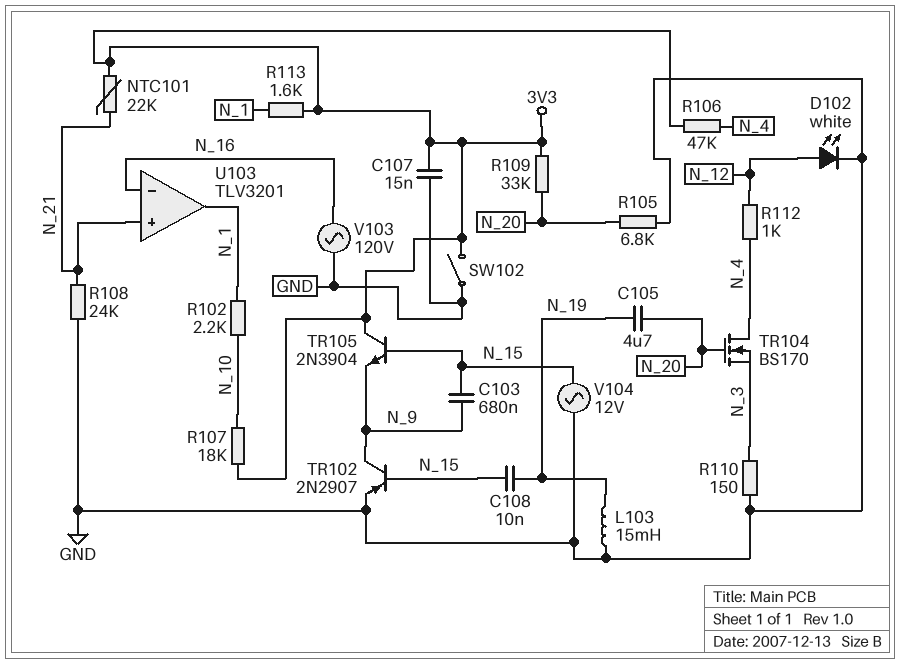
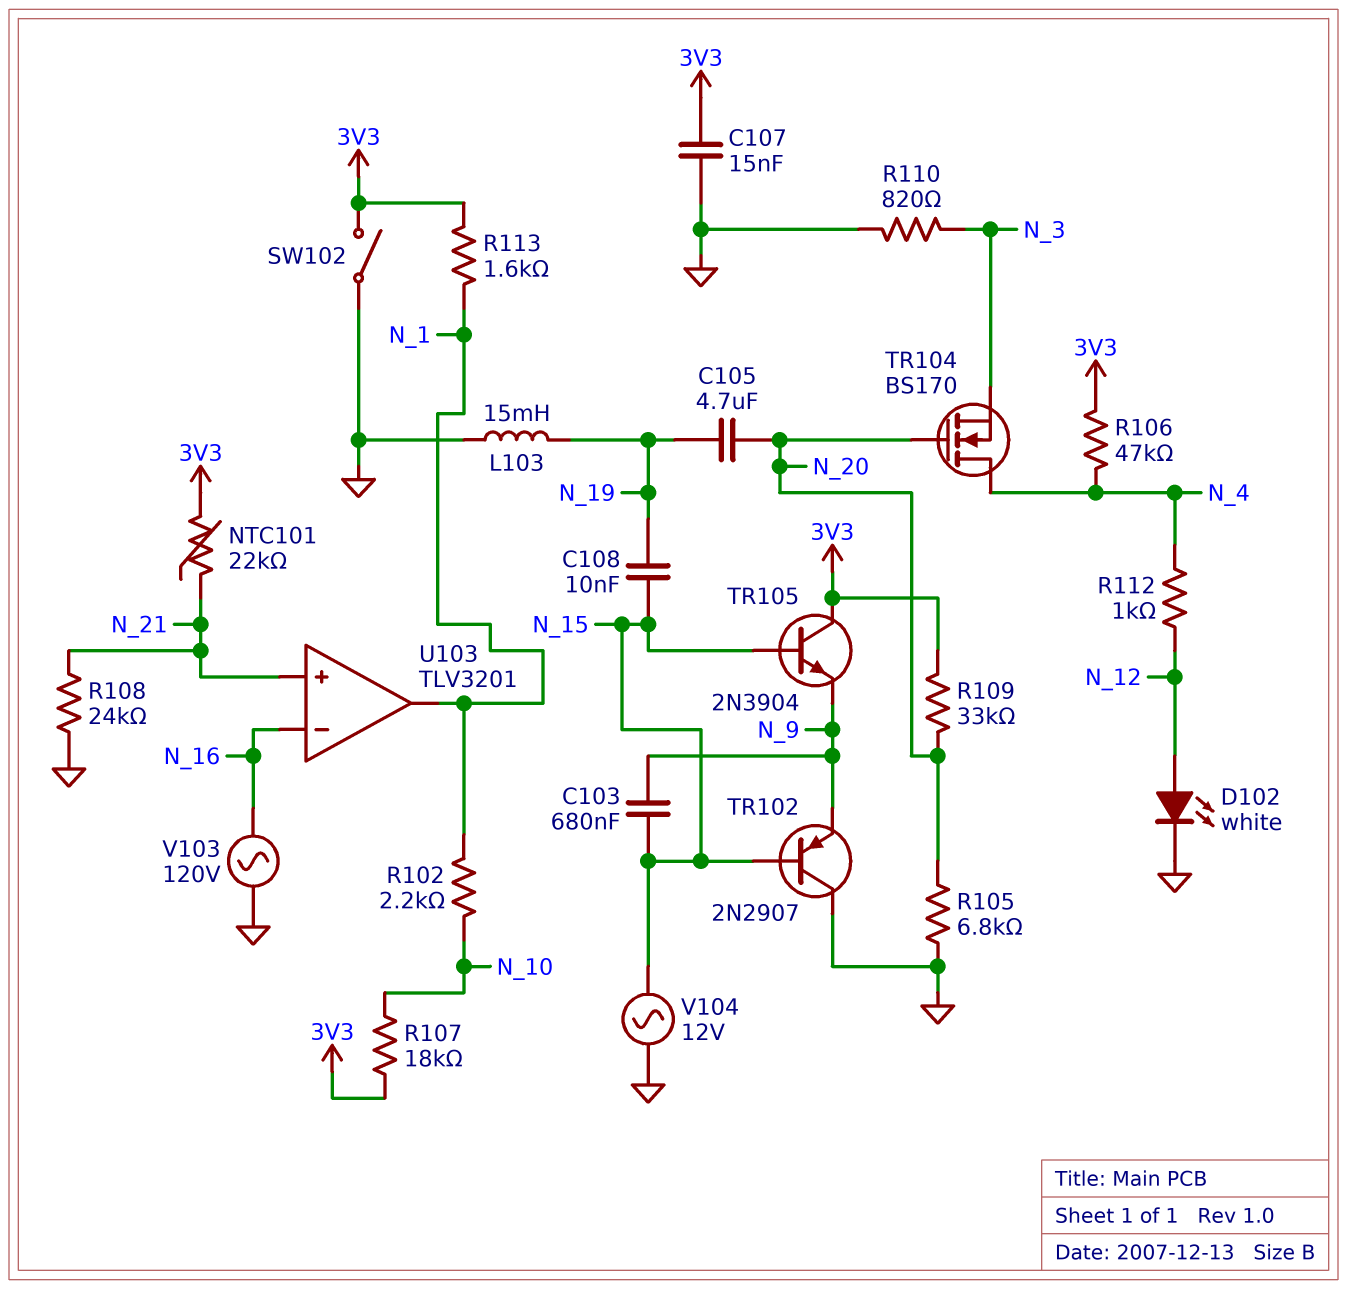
R110: 150 (GND, N_3) -> 820 (GND, N_3)
TR102: PNP 2N2907 (B N_15, C N_9, E GND) -> PNP 2N2907 (B N_15, C GND, E N_9)

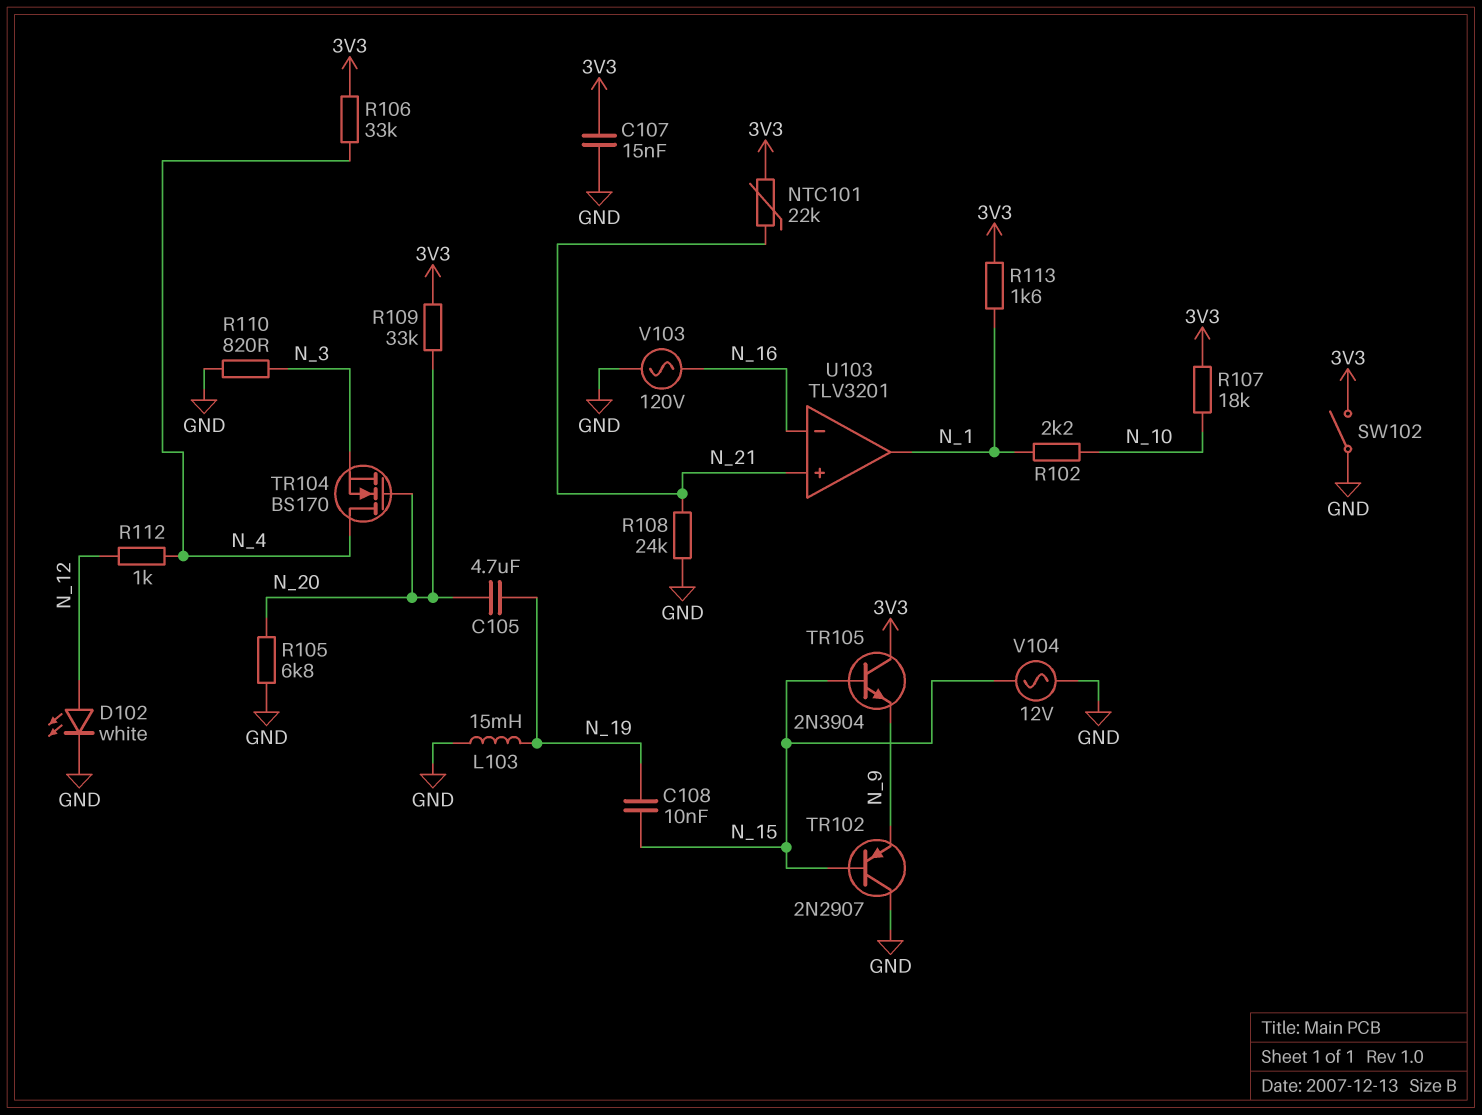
C103: 680nF (N_9, N_15) -> none
R106: 47k (3V3, N_4) -> 33k (3V3, N_4)

